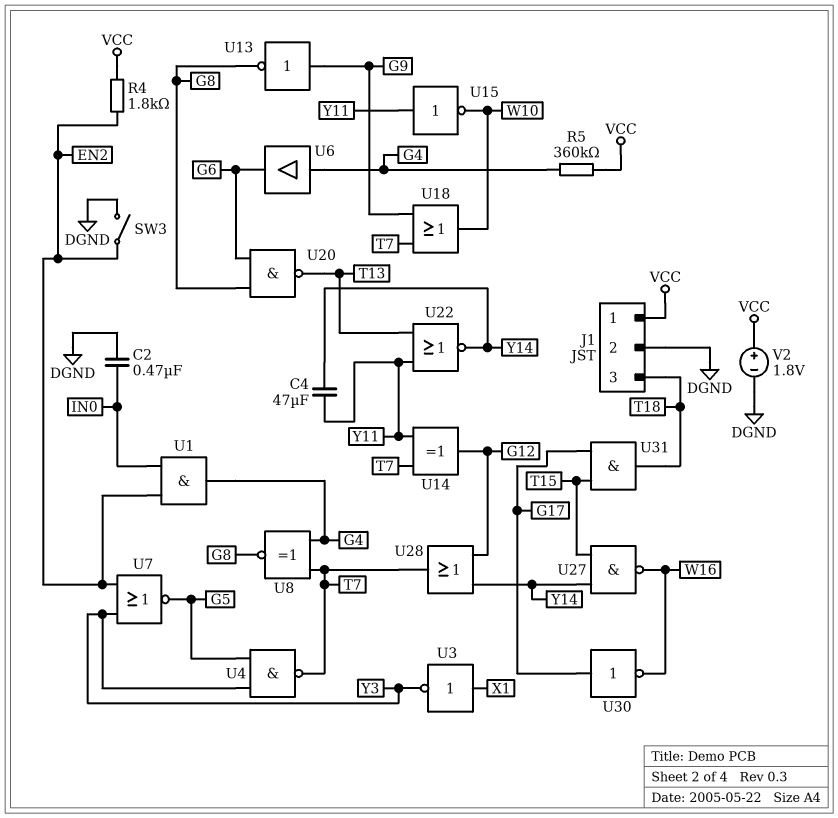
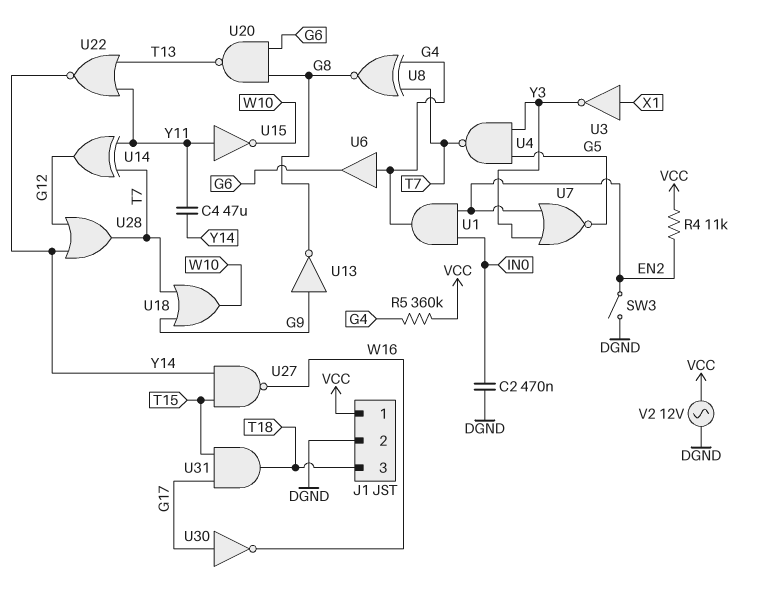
R4: 1.8k (EN2, VCC) -> 11k (EN2, VCC)
V2: 1.8V (plus VCC, minus DGND) -> AC 12V (DGND, VCC)

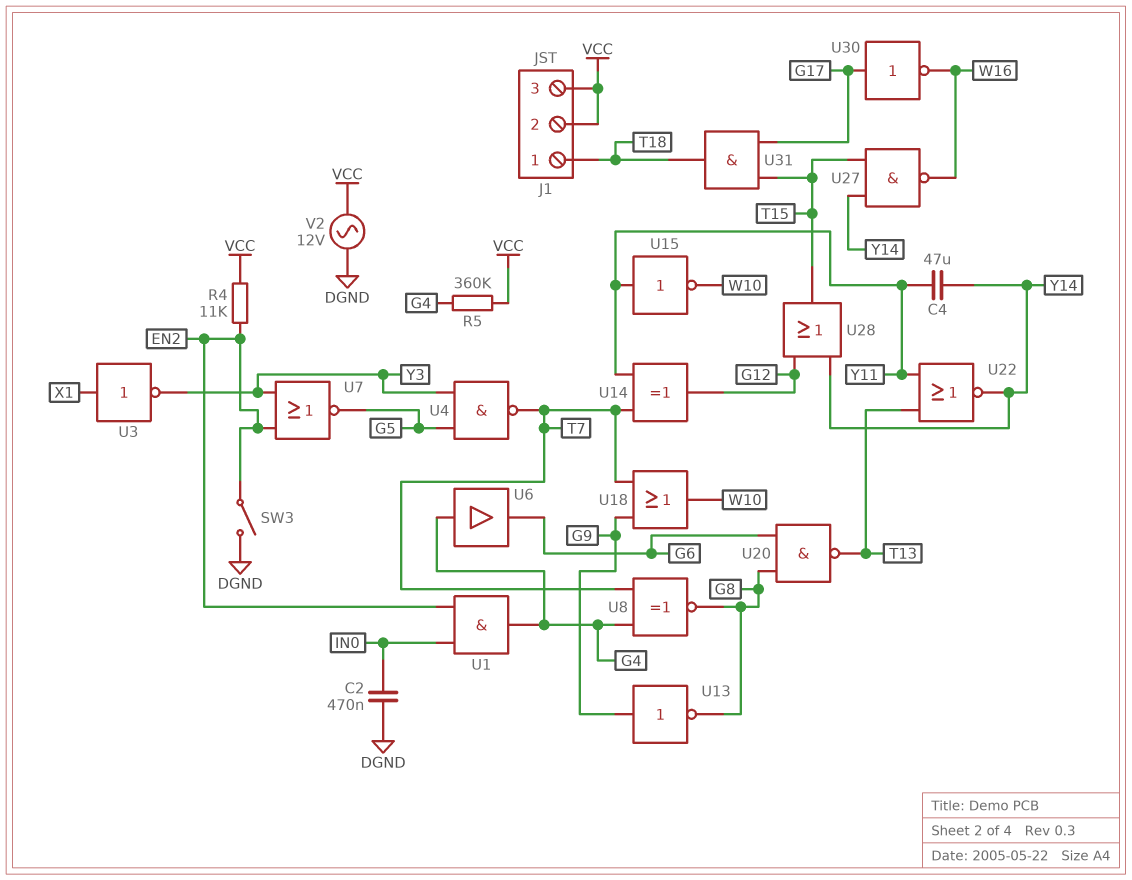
J1 pin 1: VCC -> T18
J1 pin 2: DGND -> VCC
J1 pin 3: T18 -> VCC
U28: OR (in G12, in Y14, out T7) -> OR (in G12, in Y14, out T15)

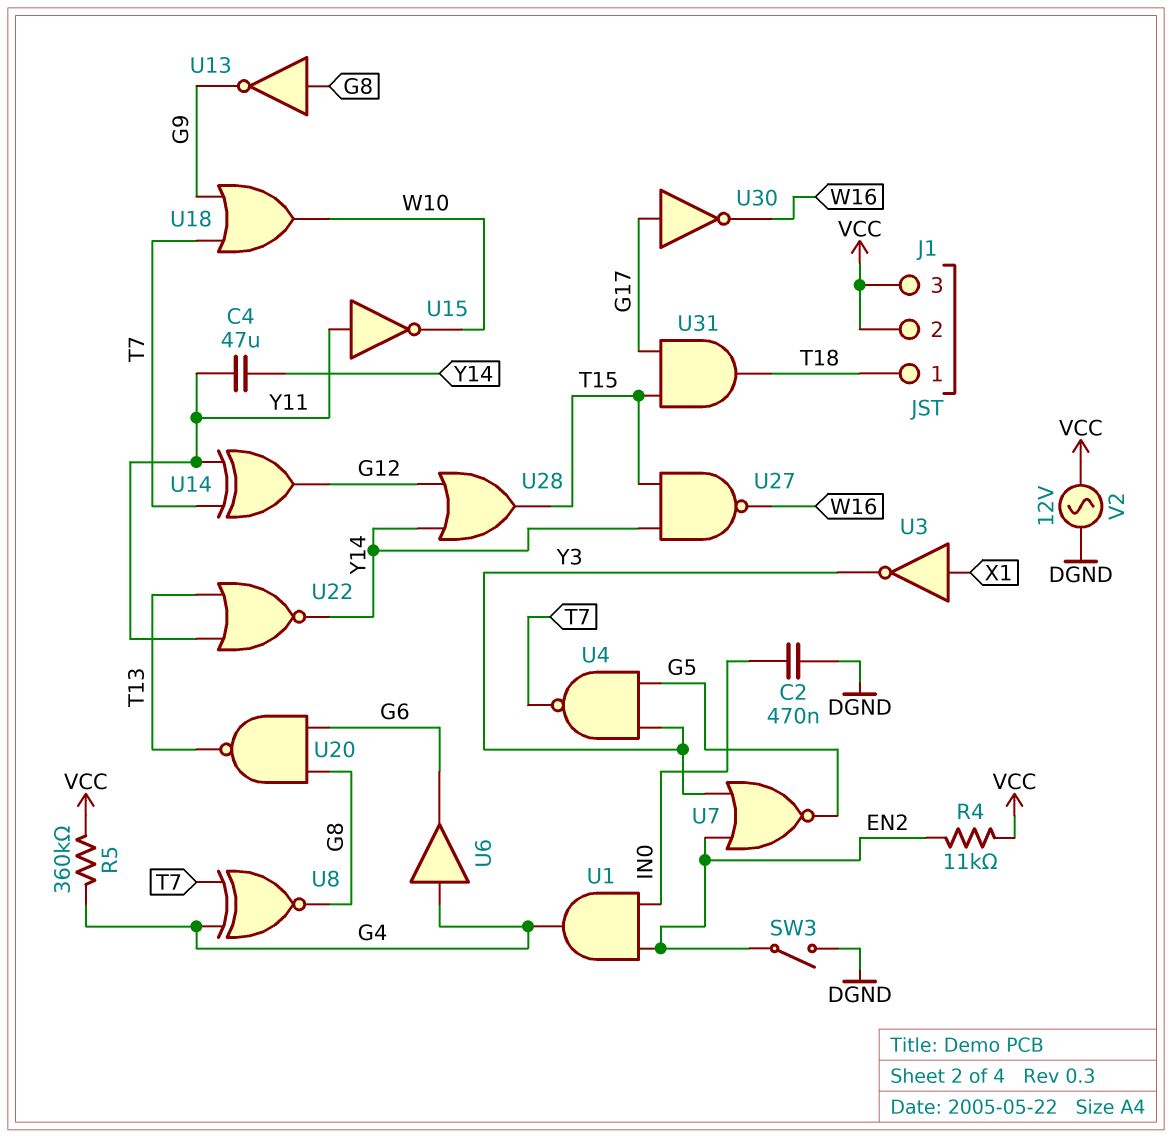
U13: NOT (in G9, out G8) -> NOT (in G8, out G9)

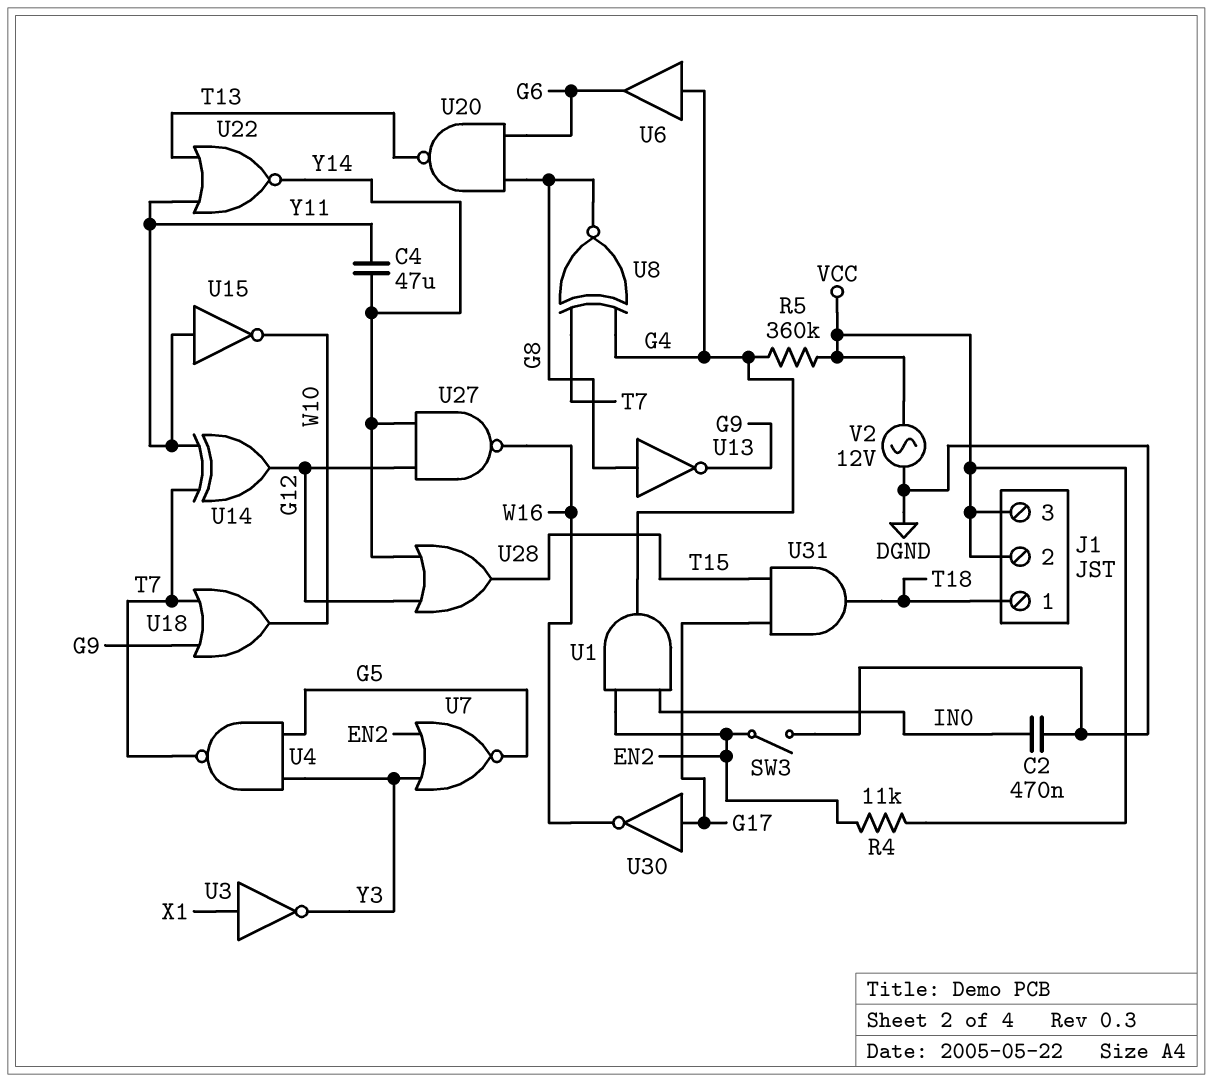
U27: NAND (in T15, in Y14, out W16) -> NAND (in G12, in Y14, out W16)

